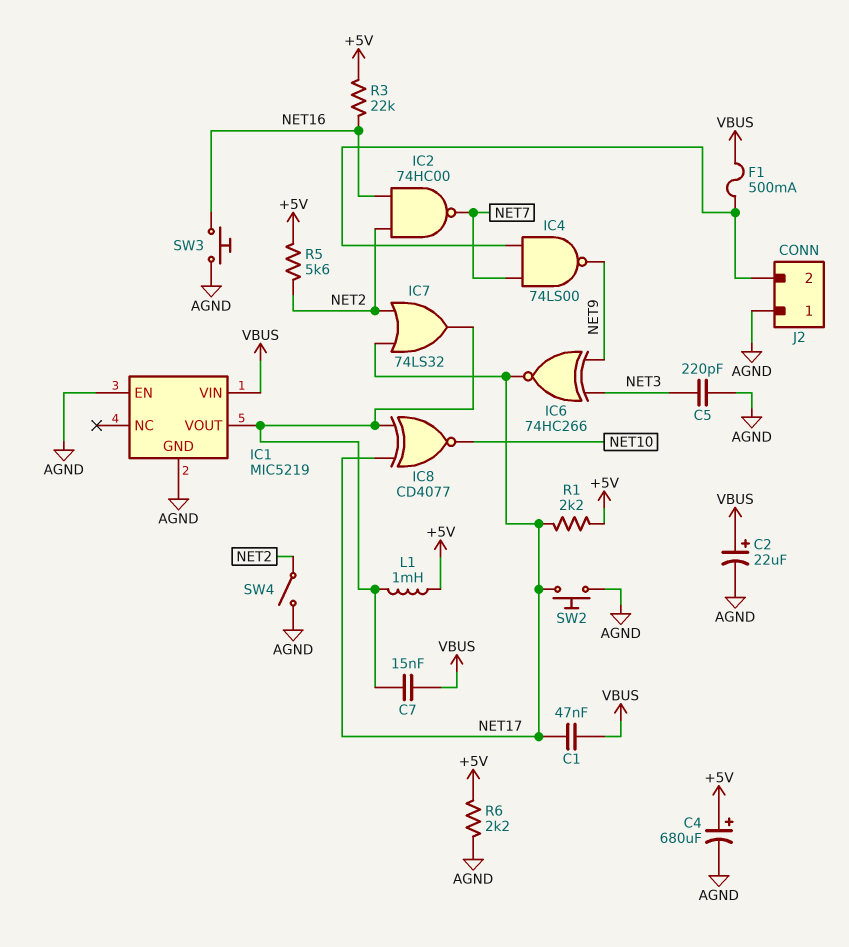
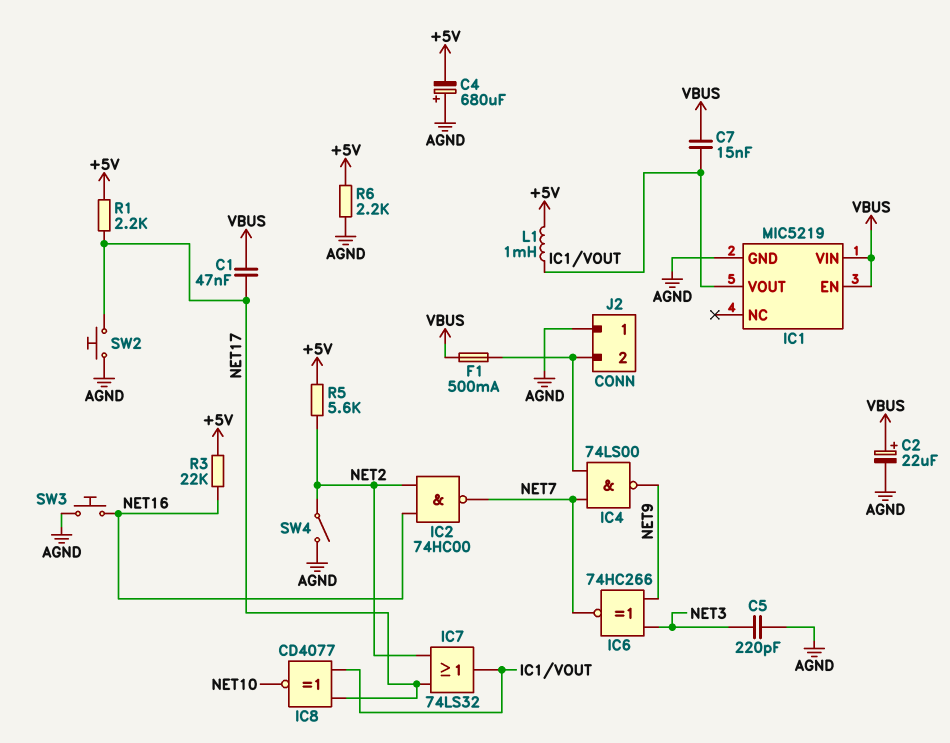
C4: 680uF (plus +5V, minus AGND) -> 680uF (plus AGND, minus +5V)
IC1 pin EN: AGND -> VBUS
IC6: XNOR 74HC266 (in NET3, in NET9, out NET17) -> XNOR 74HC266 (in NET3, in NET9, out NET7)

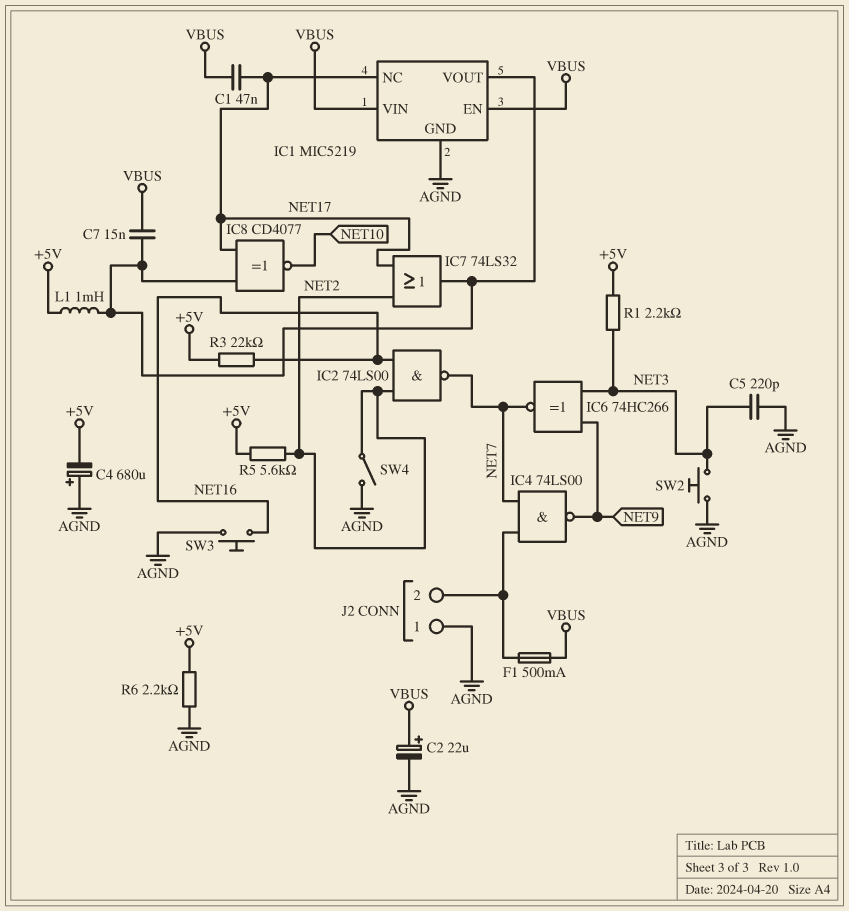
IC1 pin NC: none -> NET17
IC2: NAND 74HC00 (in NET2, in NET16, out NET7) -> NAND 74LS00 (in NET2, in NET16, out NET7)
R1: 2.2k (+5V, NET17) -> 2.2k (+5V, NET3)
SW2: button (AGND, NET17) -> button (AGND, NET3)

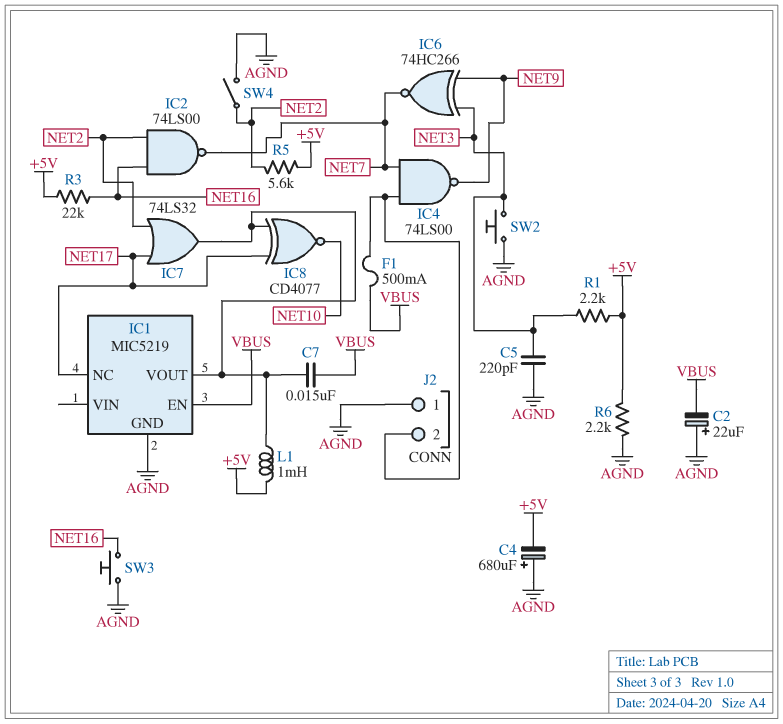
C1: 47nF (NET17, VBUS) -> none
C2: 22uF (plus VBUS, minus AGND) -> 22uF (plus AGND, minus VBUS)
IC1 pin VIN: VBUS -> none

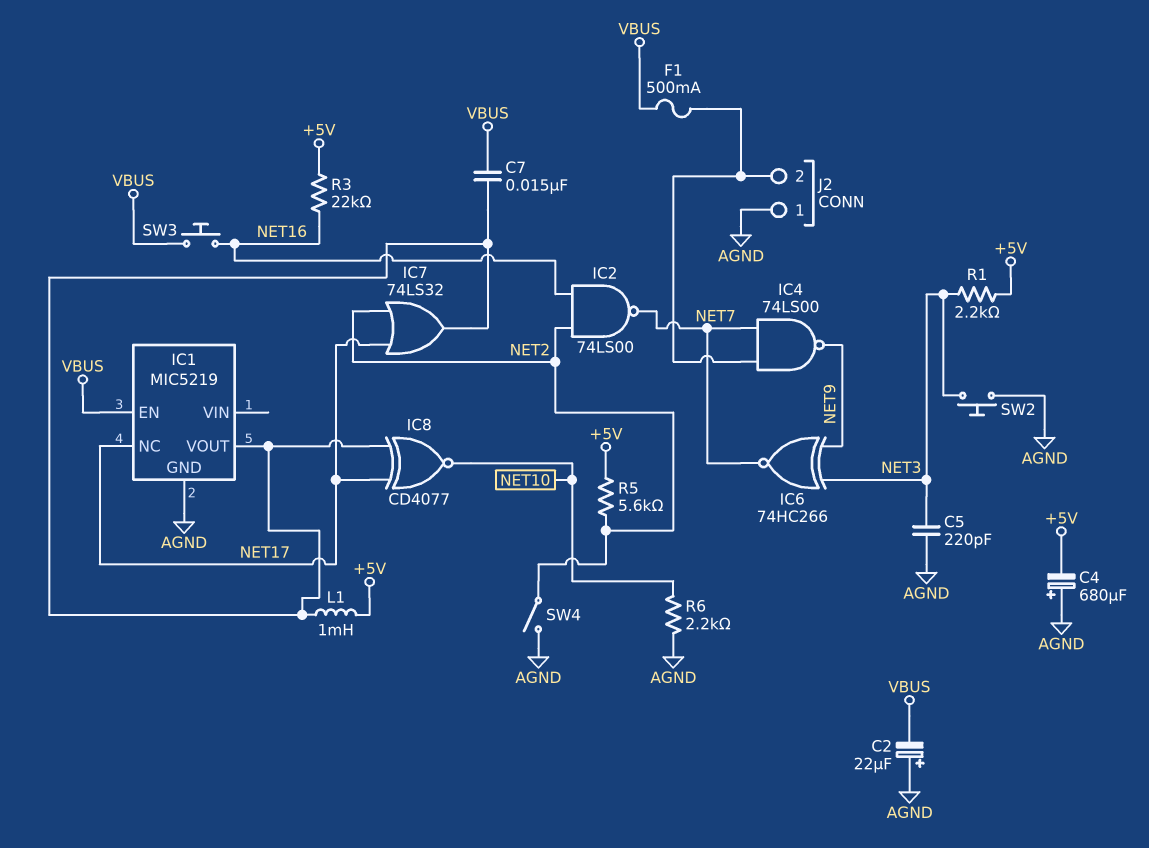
R6: 2.2k (+5V, AGND) -> 2.2k (AGND, NET10)
SW3: button (AGND, NET16) -> button (NET16, VBUS)

